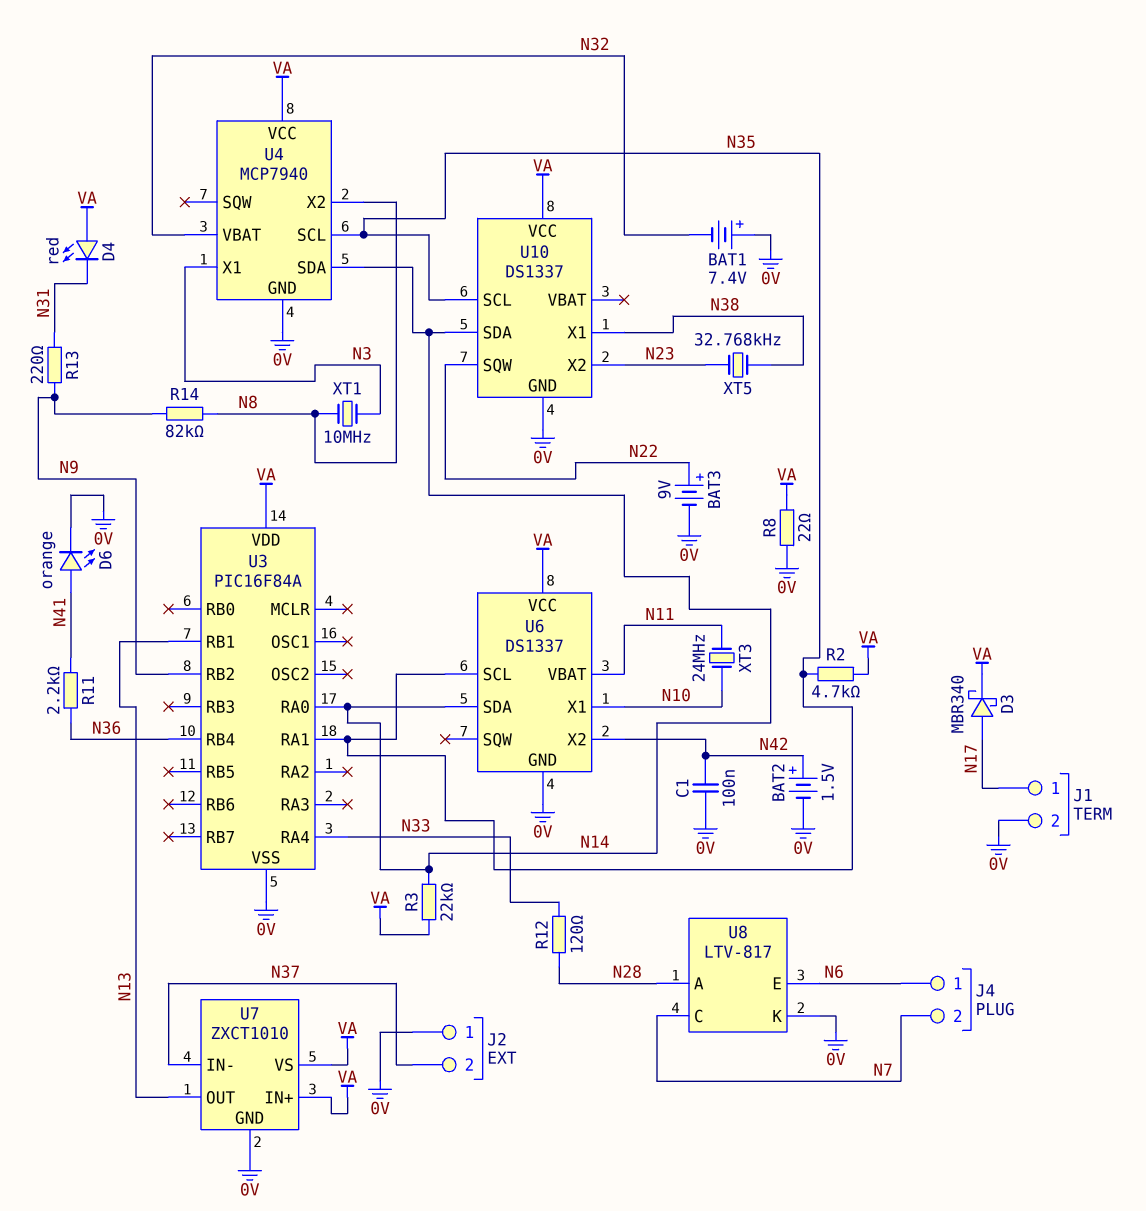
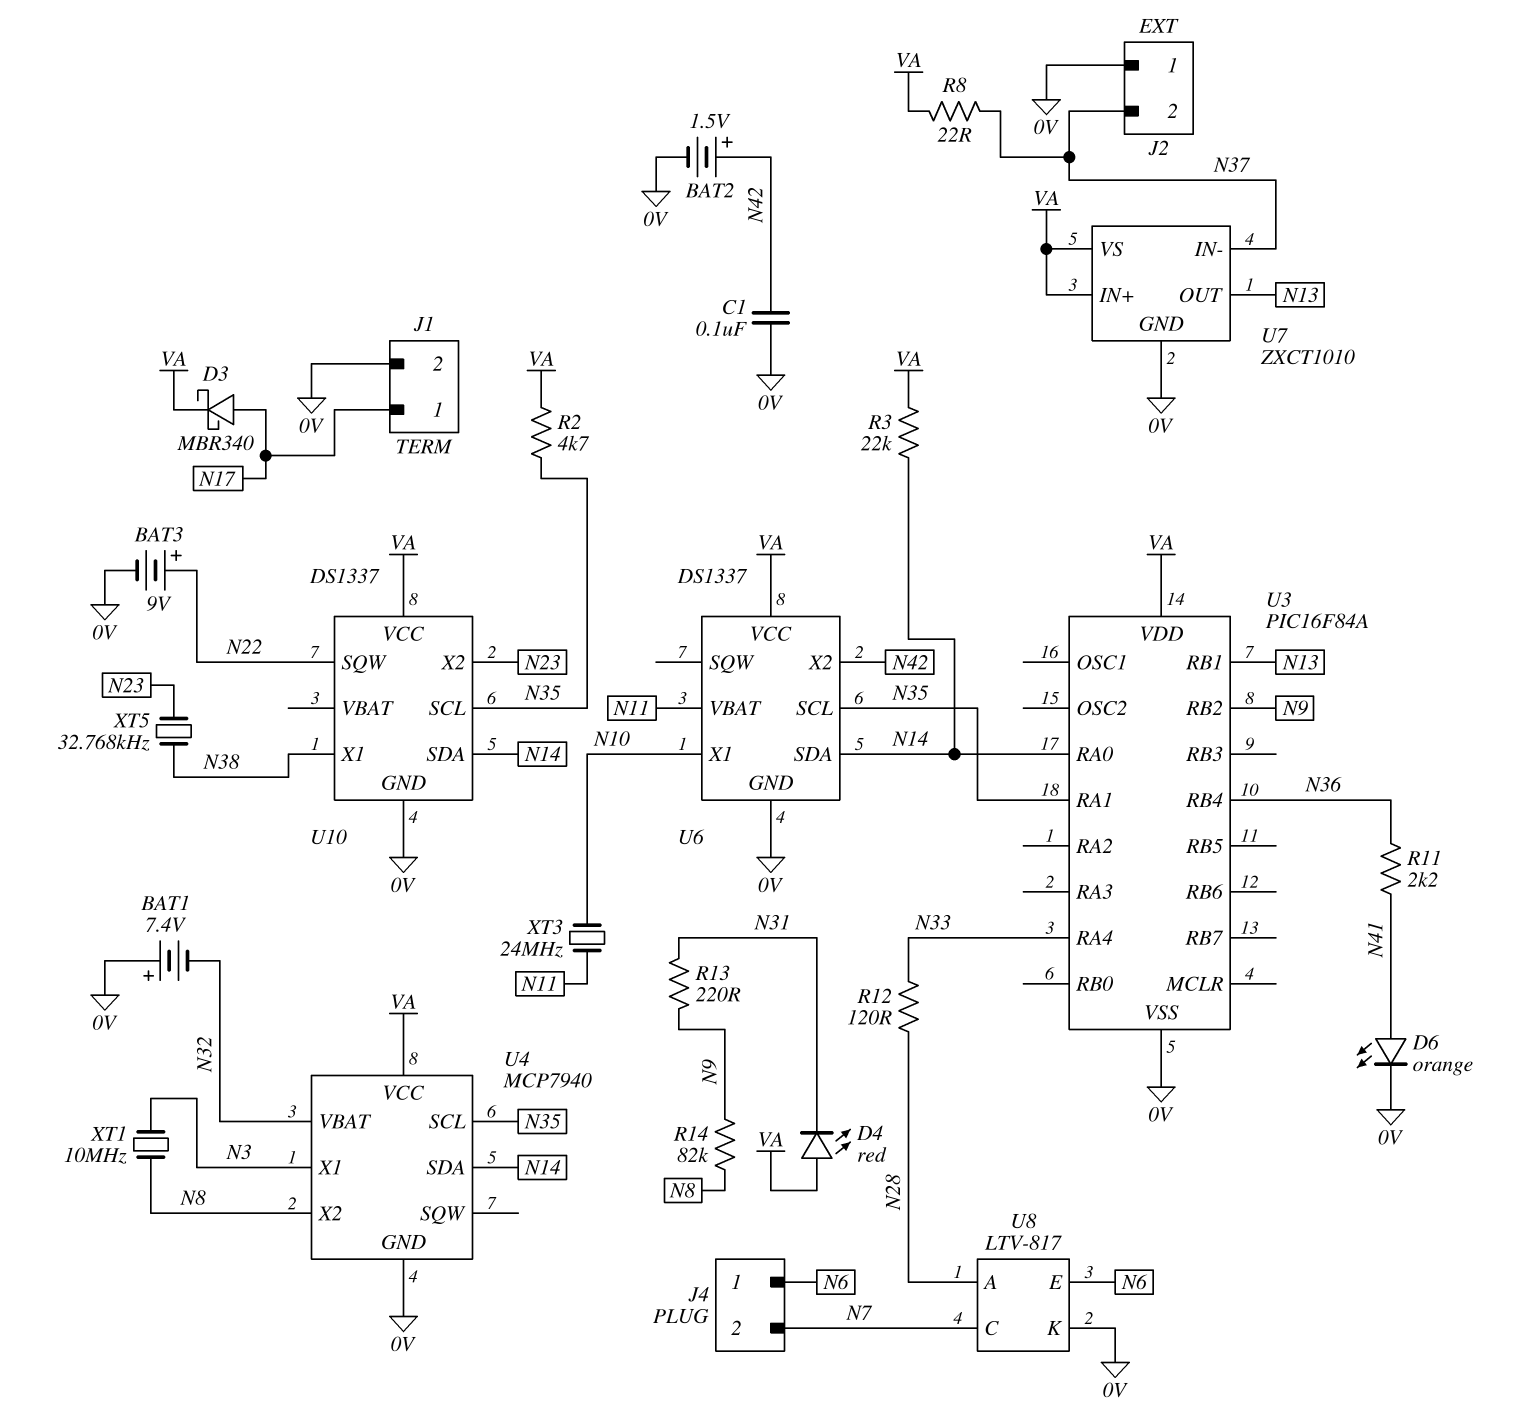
R8: 22 (0V, VA) -> 22 (N37, VA)

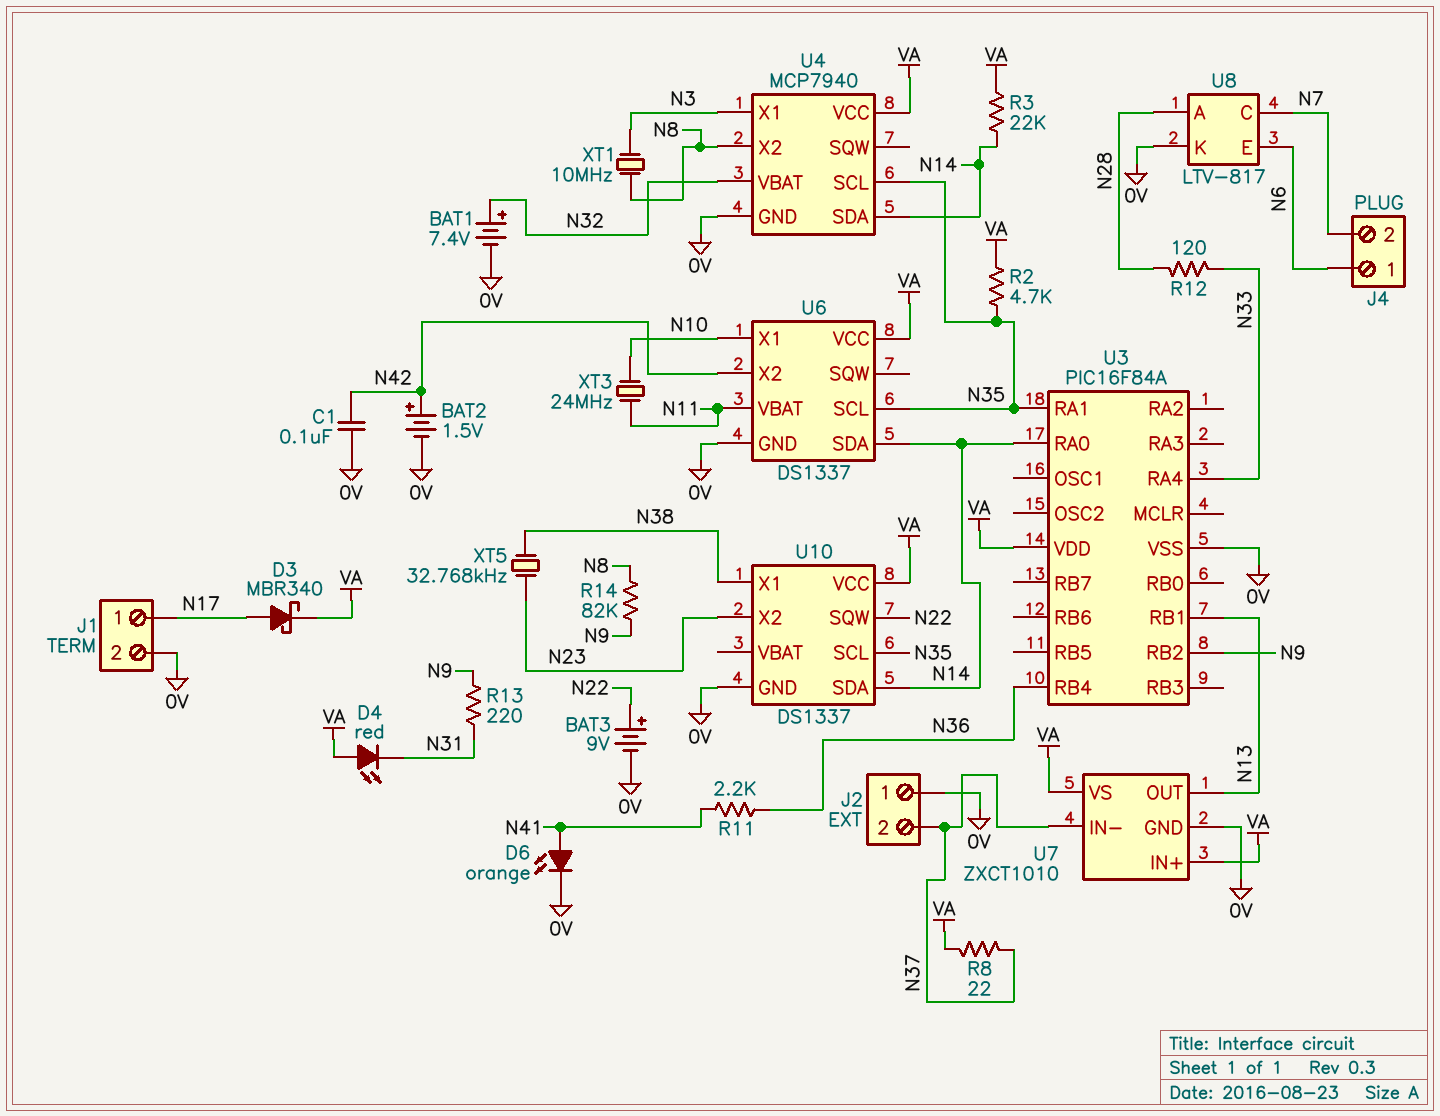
BAT1: 7.4V (plus 0V, minus N32) -> 7.4V (plus N32, minus 0V)

